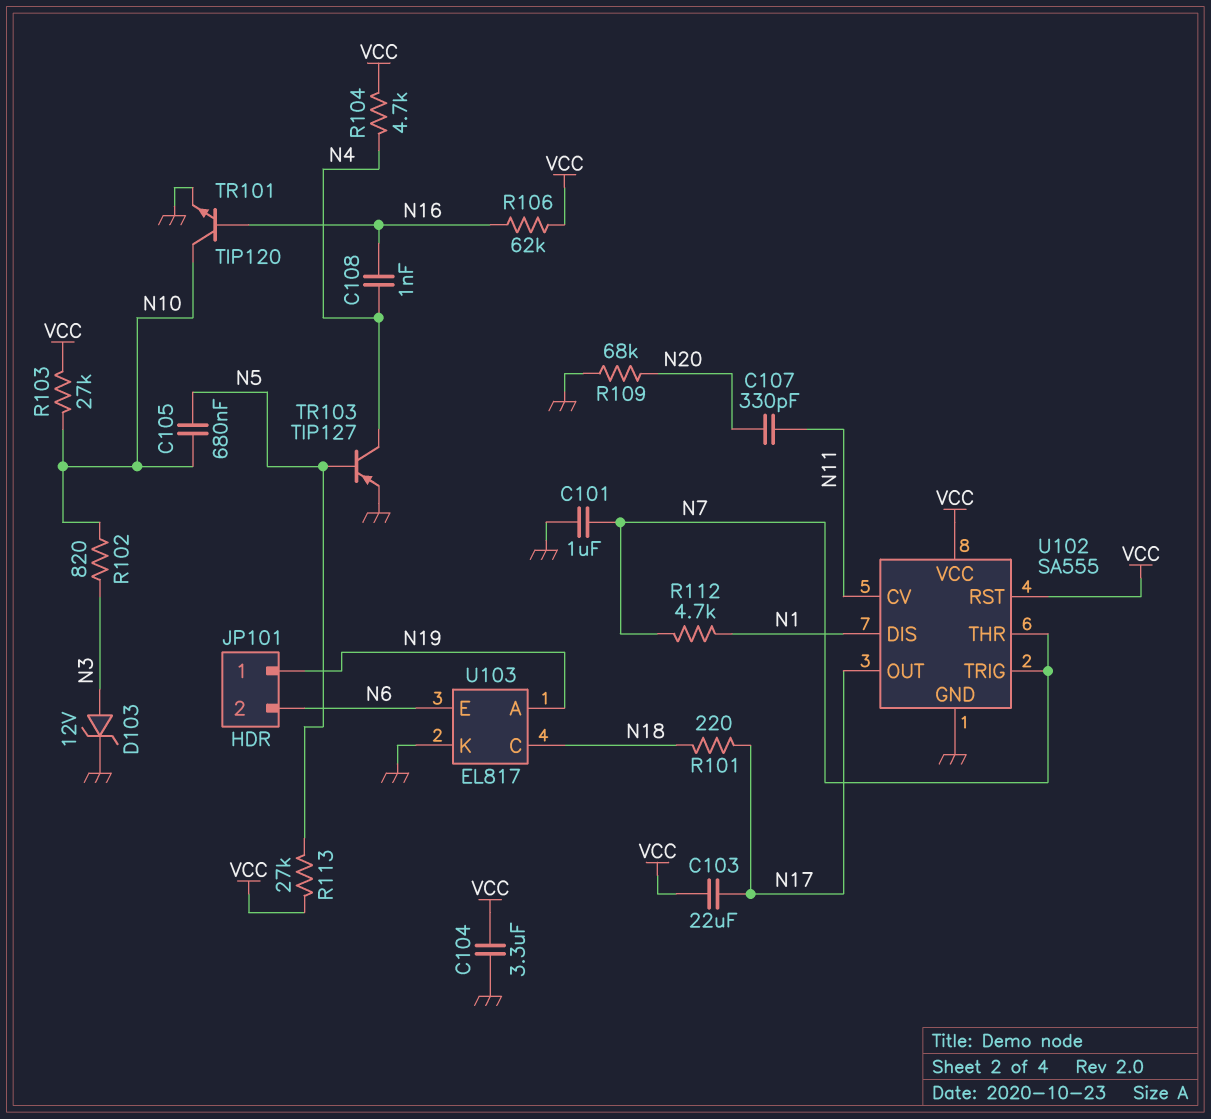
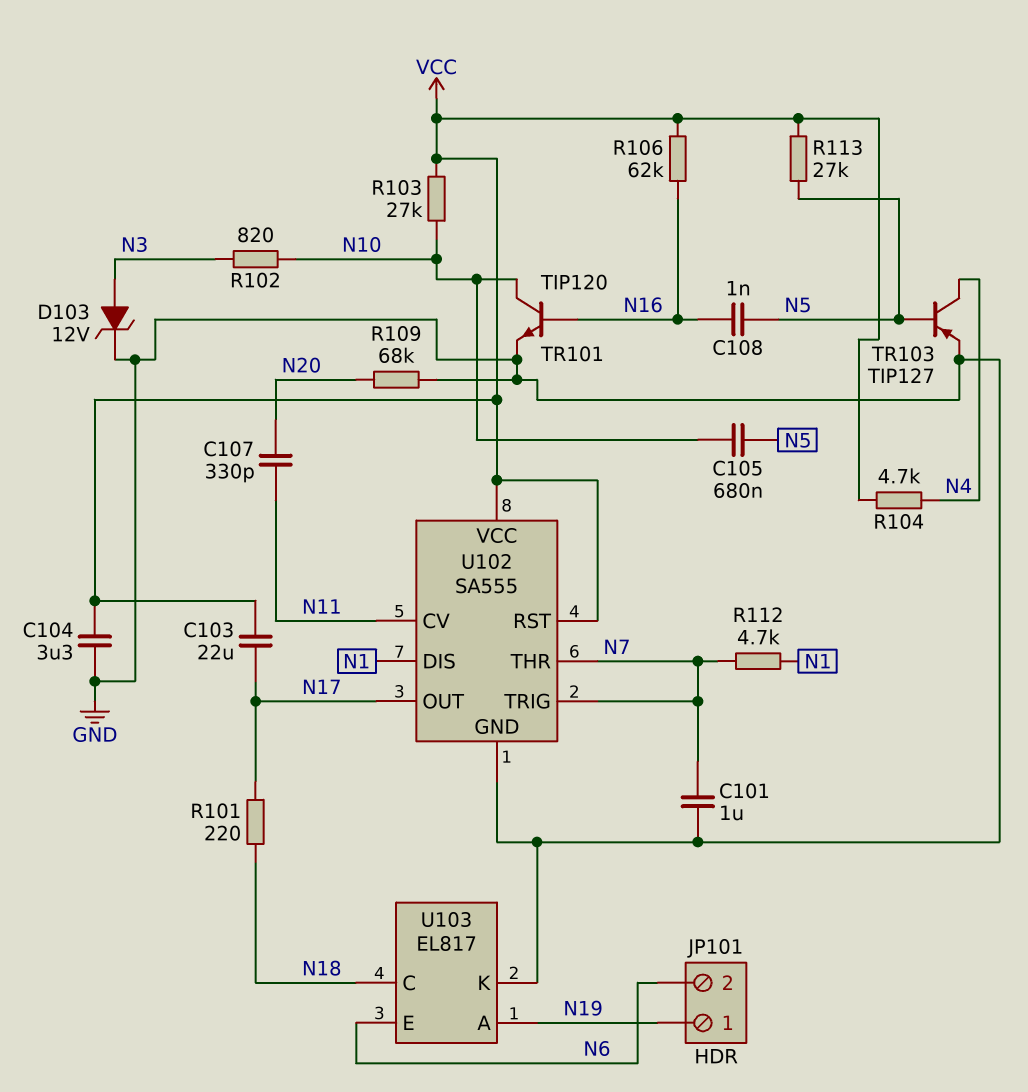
C108: 1nF (N4, N16) -> 1nF (N5, N16)

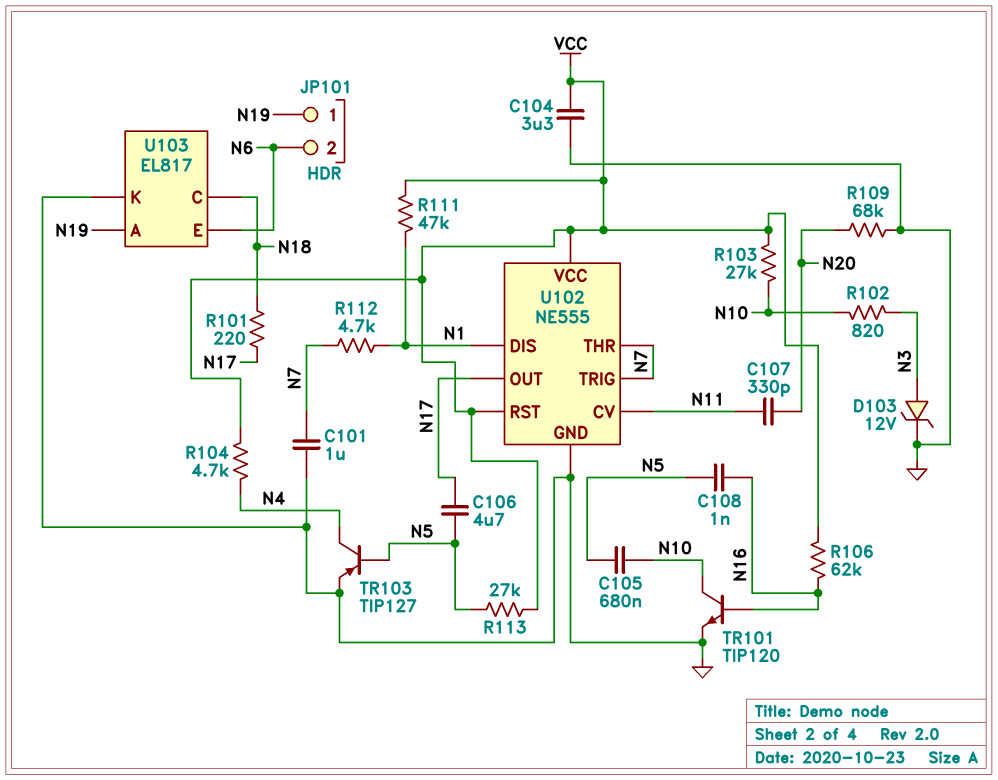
C103: 22uF (N17, VCC) -> none
C106: none -> 4.7uF (N5, N17)
R111: none -> 47k (N1, VCC)
U102: SA555 -> NE555

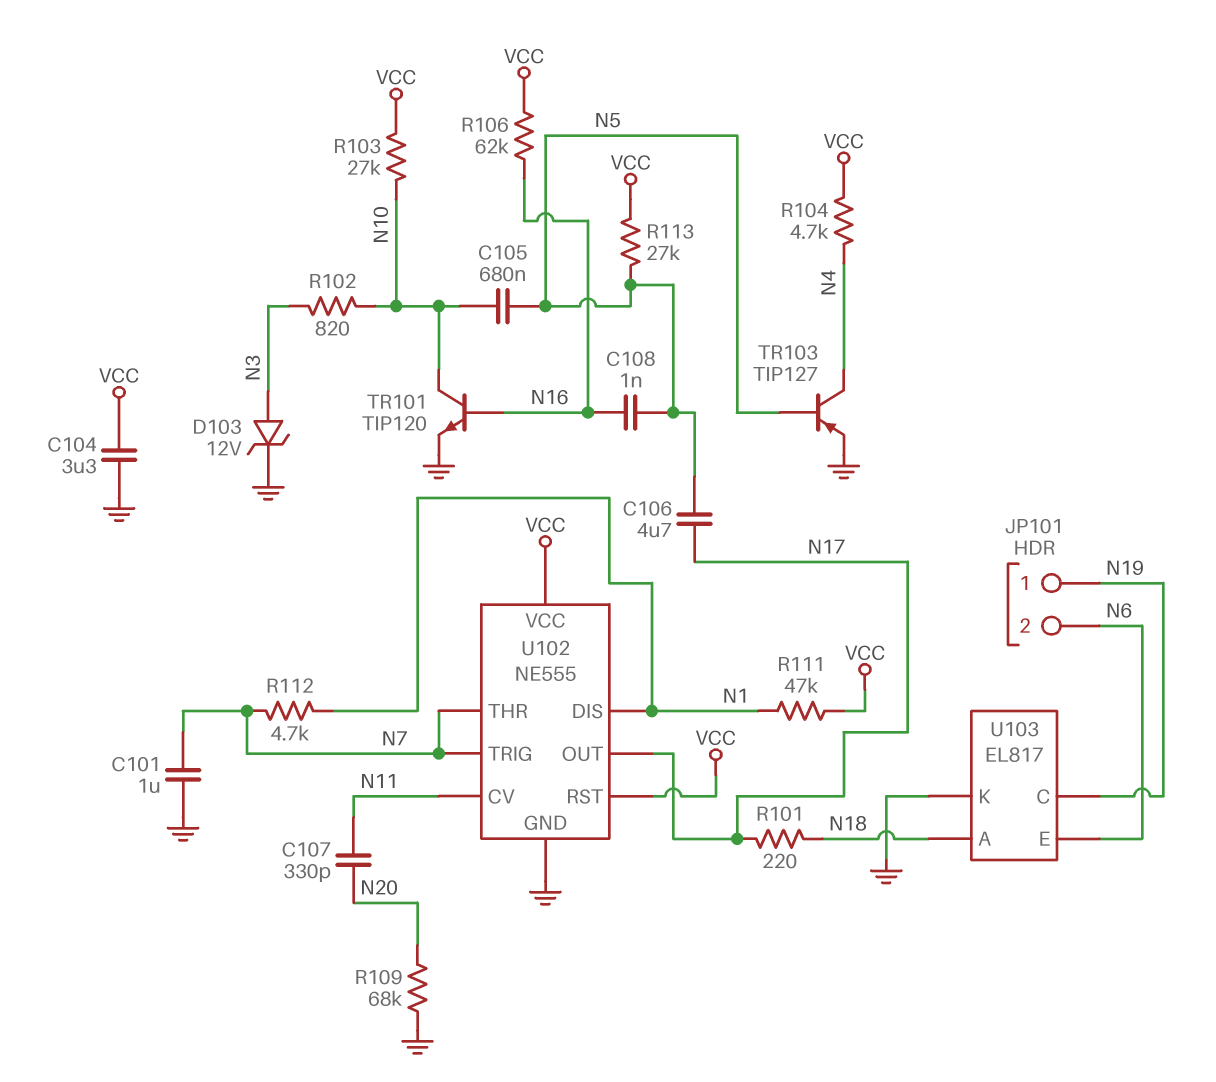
U103 pin A: N19 -> N18
U103 pin C: N18 -> N19

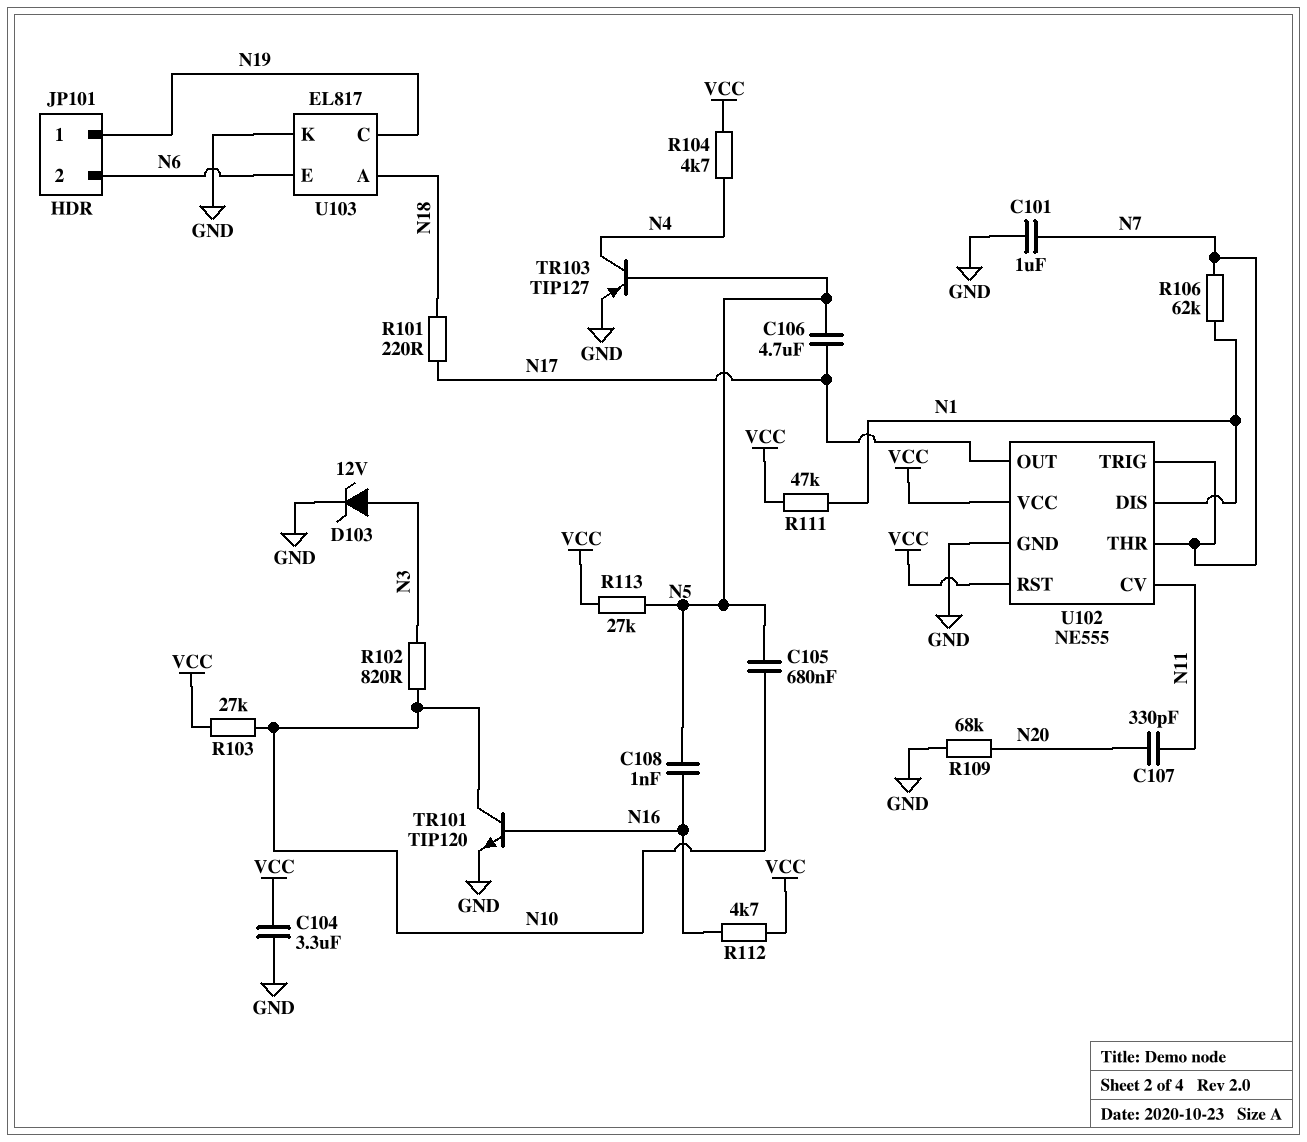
R106: 62k (N16, VCC) -> 62k (N1, N7)
R112: 4.7k (N1, N7) -> 4.7k (N16, VCC)

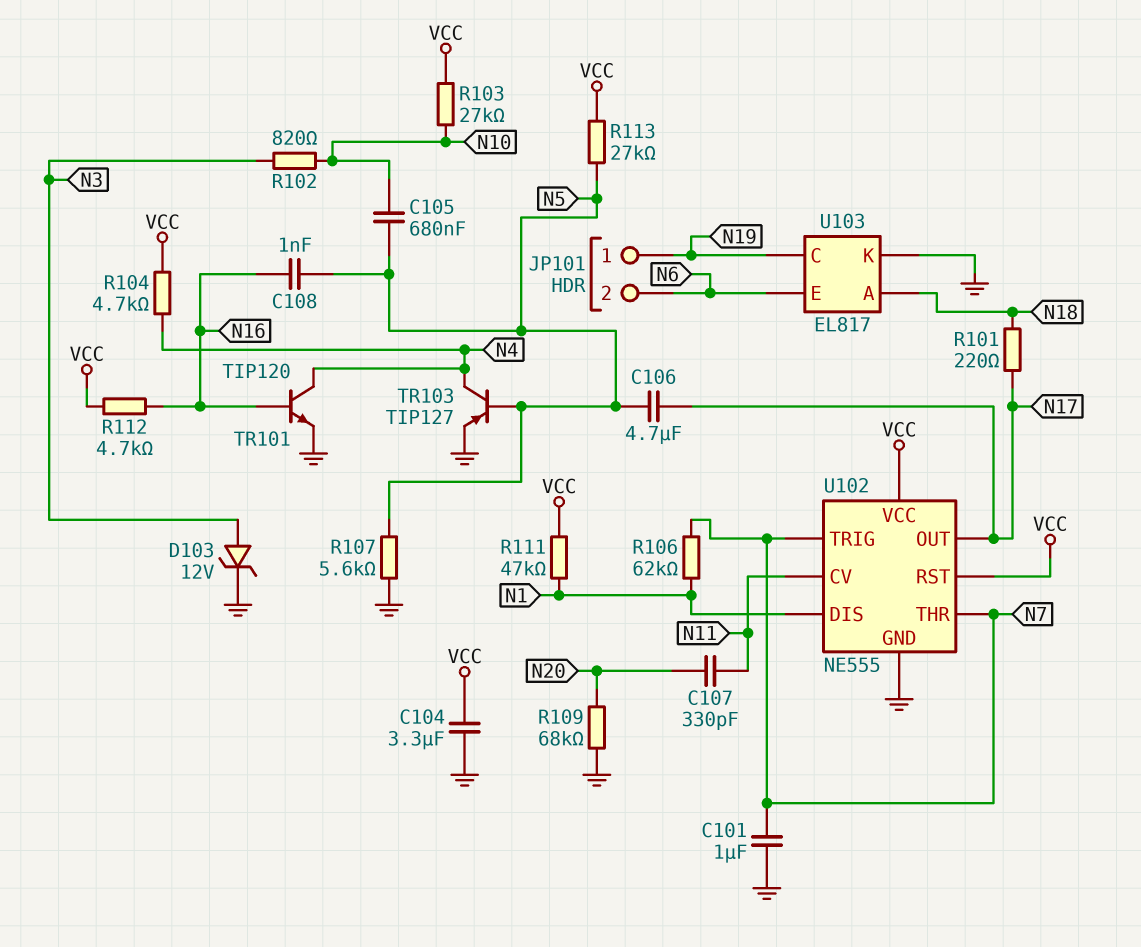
R107: none -> 5.6k (GND, N5)
TR101: NPN TIP120 (B N16, C N10, E GND) -> NPN TIP120 (B N16, C N4, E GND)

